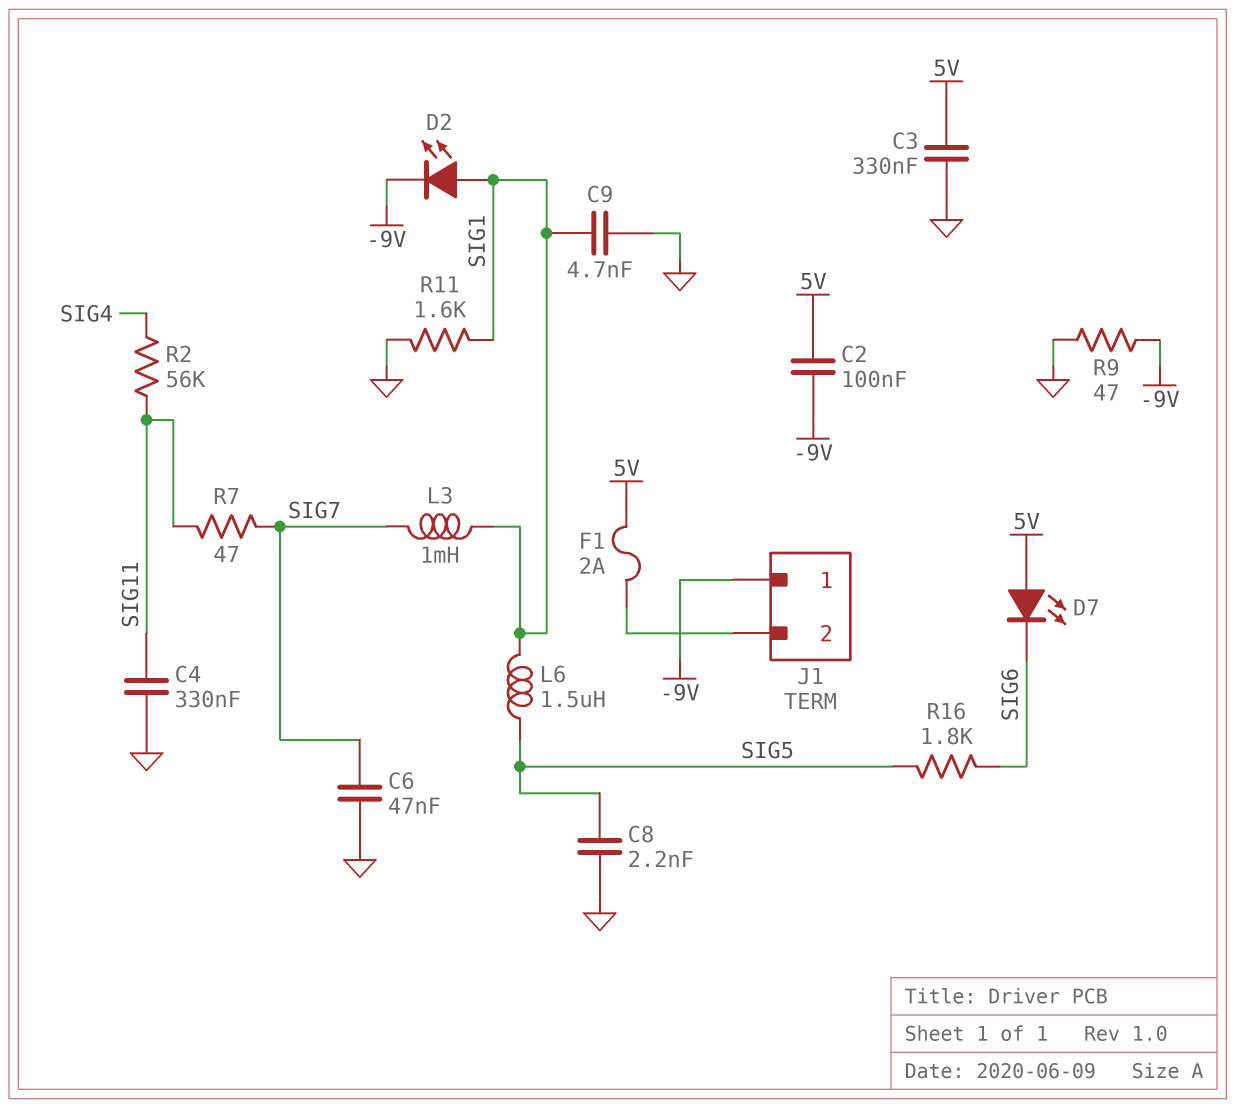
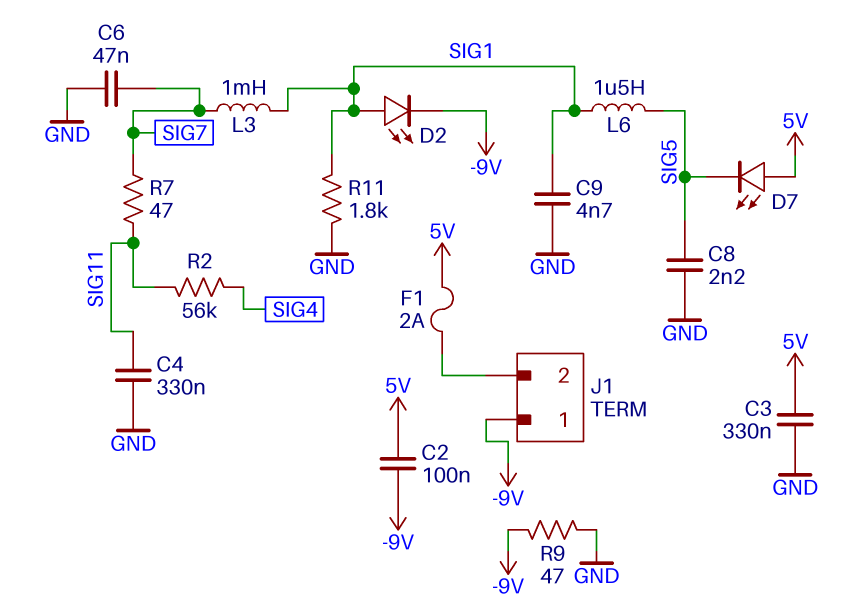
D7: LED (A 5V, K SIG6) -> LED (A 5V, K SIG5)
R11: 1.6k (GND, SIG1) -> 1.8k (GND, SIG1)
R16: 1.8k (SIG5, SIG6) -> none

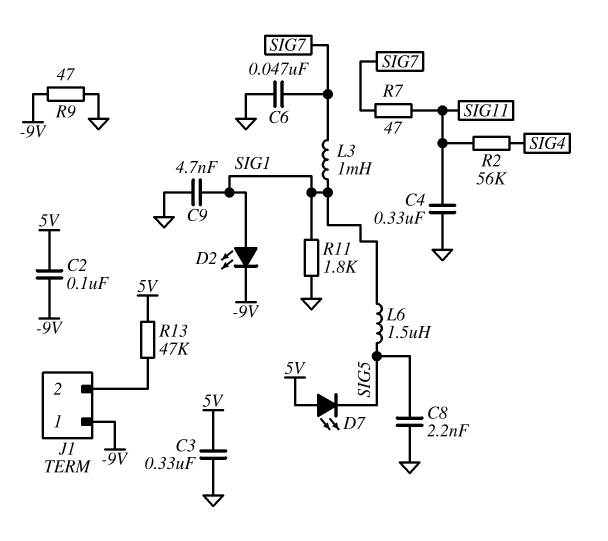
F1: 2A (5V, J1/2) -> none
R13: none -> 47k (5V, J1/2)

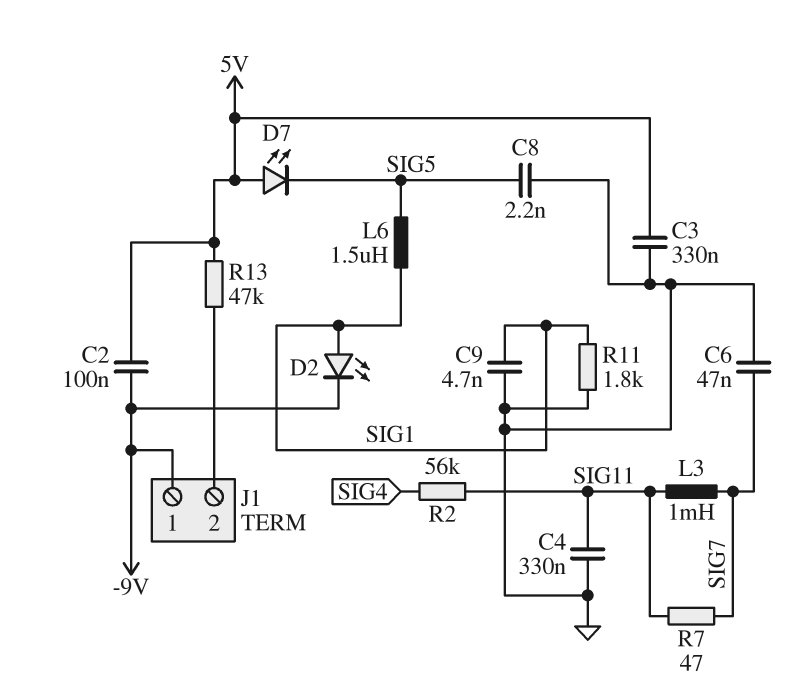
L3: 1mH (SIG1, SIG7) -> 1mH (SIG7, SIG11)
R9: 47 (-9V, GND) -> none

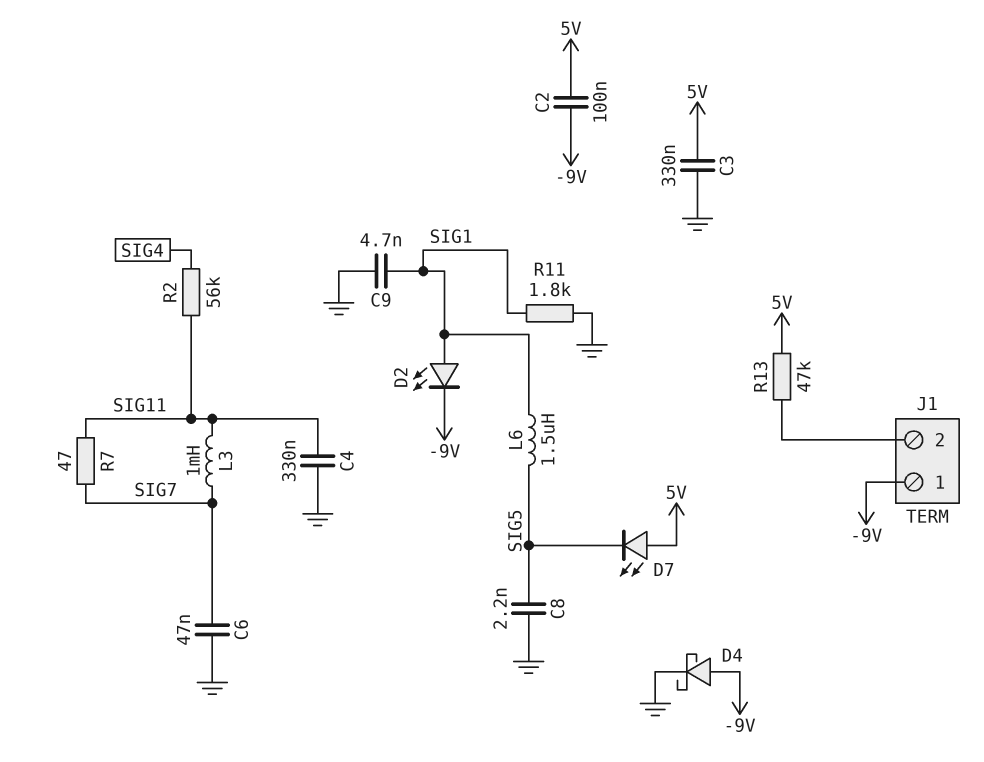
D4: none -> schottky (A -9V, K GND)

